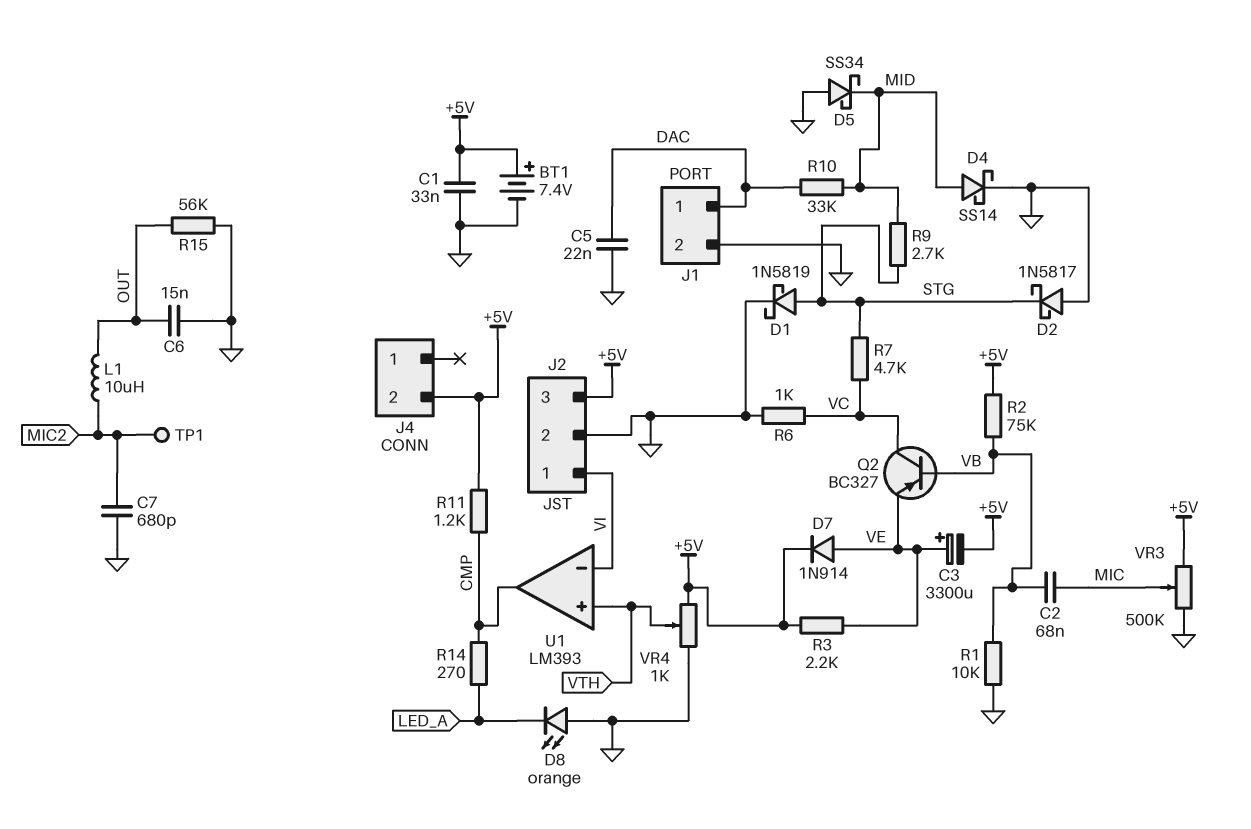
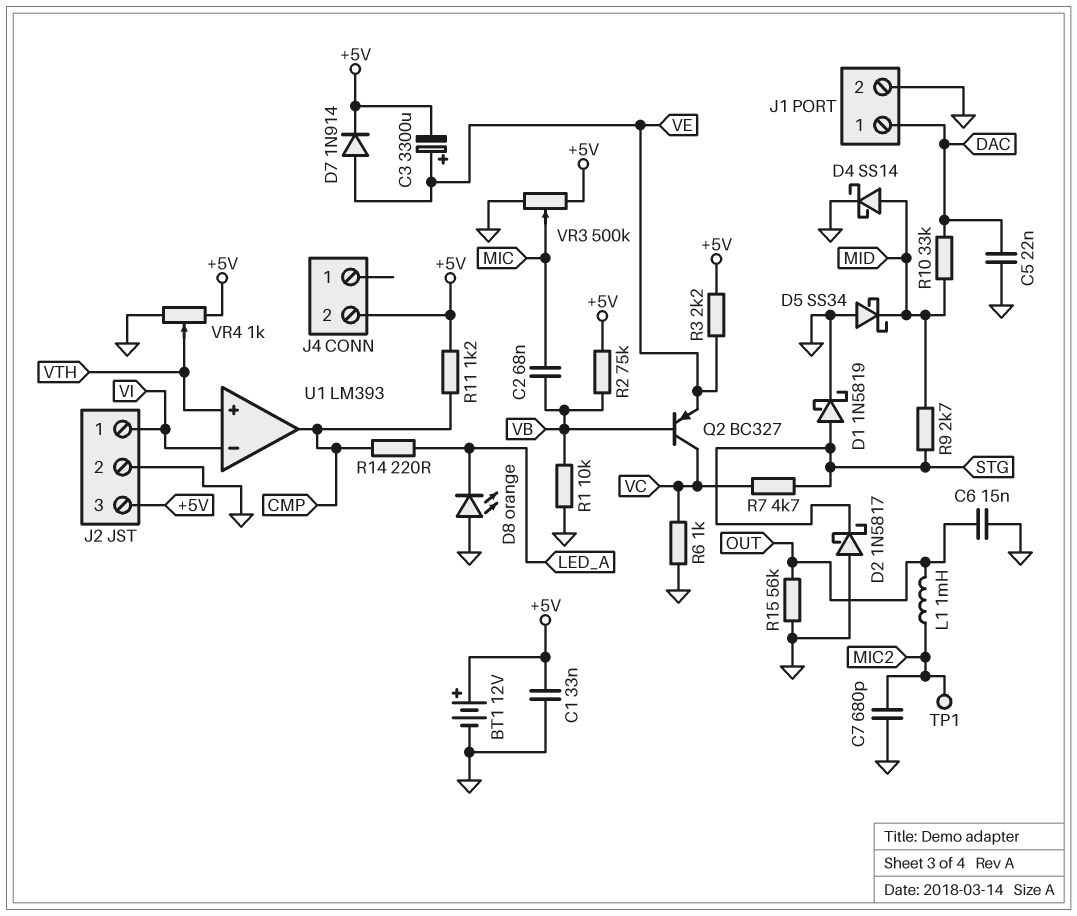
BT1: 7.4V (plus +5V, minus GND) -> 12V (plus +5V, minus GND)
L1: 10uH (MIC2, OUT) -> 1mH (MIC2, OUT)
R14: 270 (CMP, LED_A) -> 220 (CMP, LED_A)

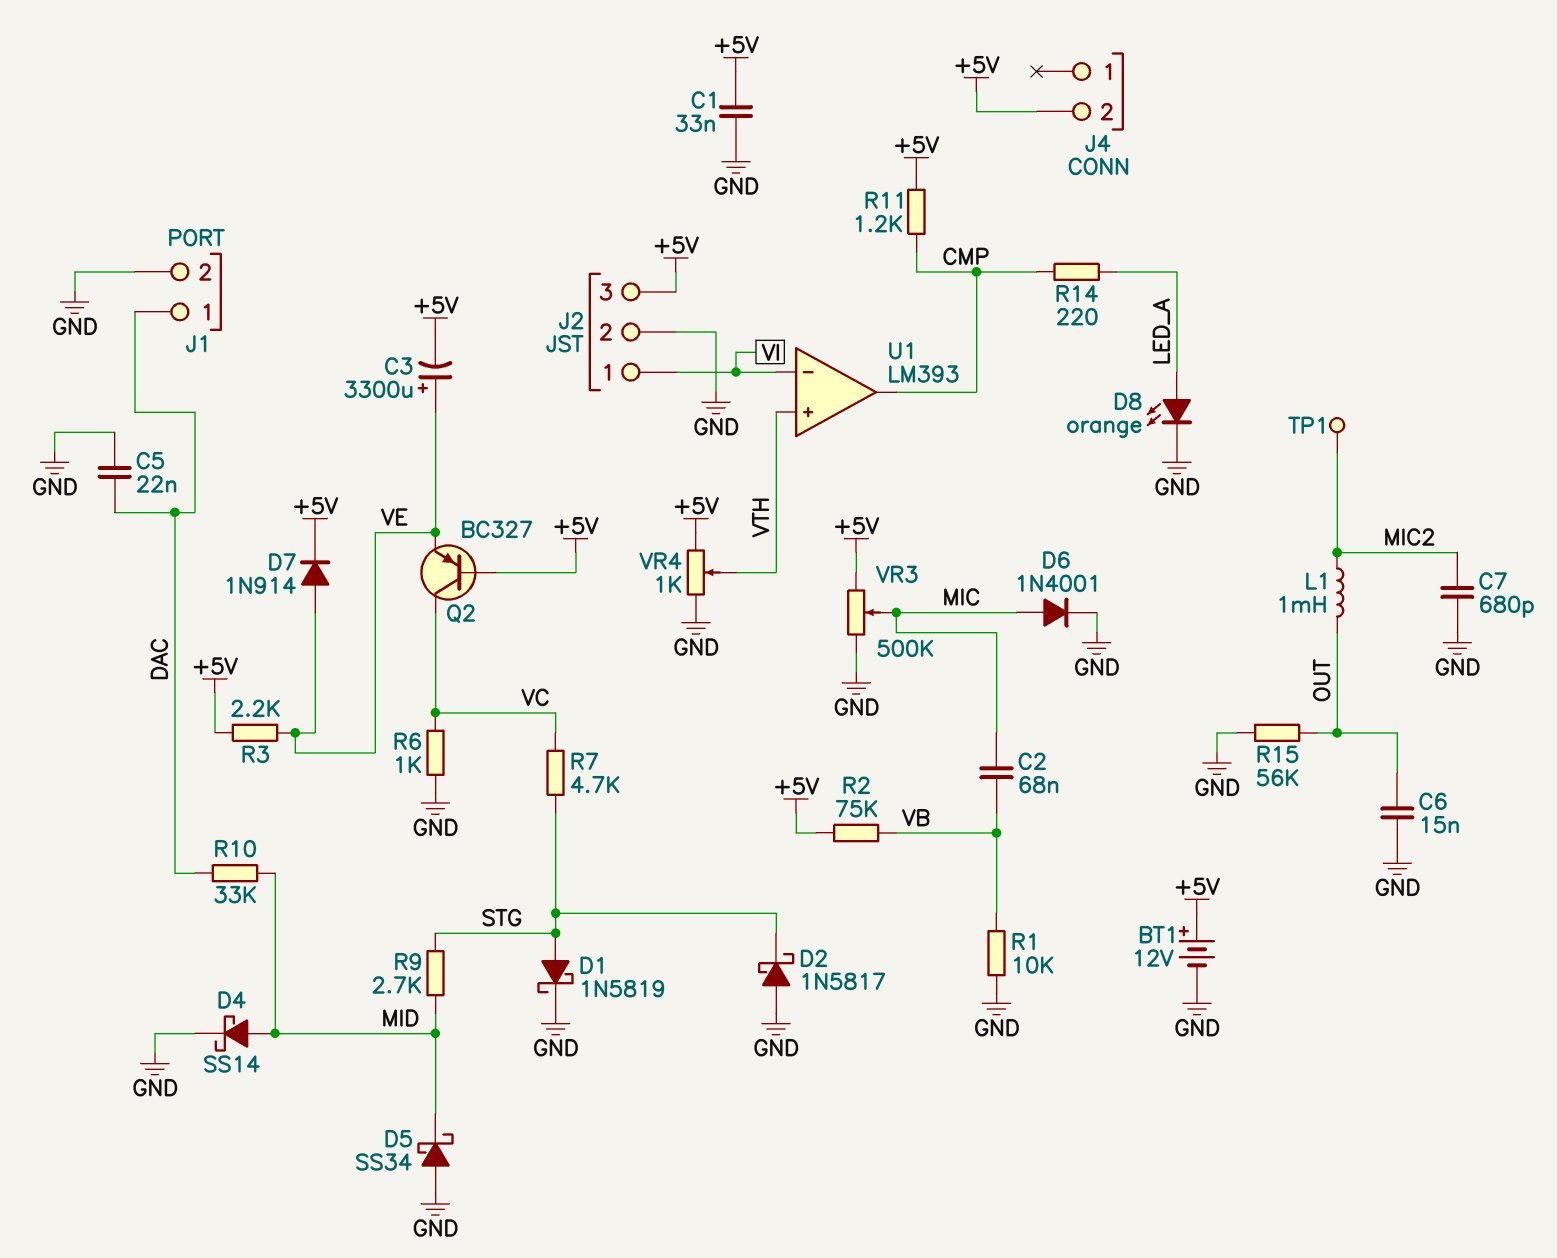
D6: none -> diode 1N4001 (A MIC, K GND)
D8: LED orange (A GND, K LED_A) -> LED orange (A LED_A, K GND)
Q2: PNP BC327 (B VB, C VC, E VE) -> PNP BC327 (B +5V, C VC, E VE)

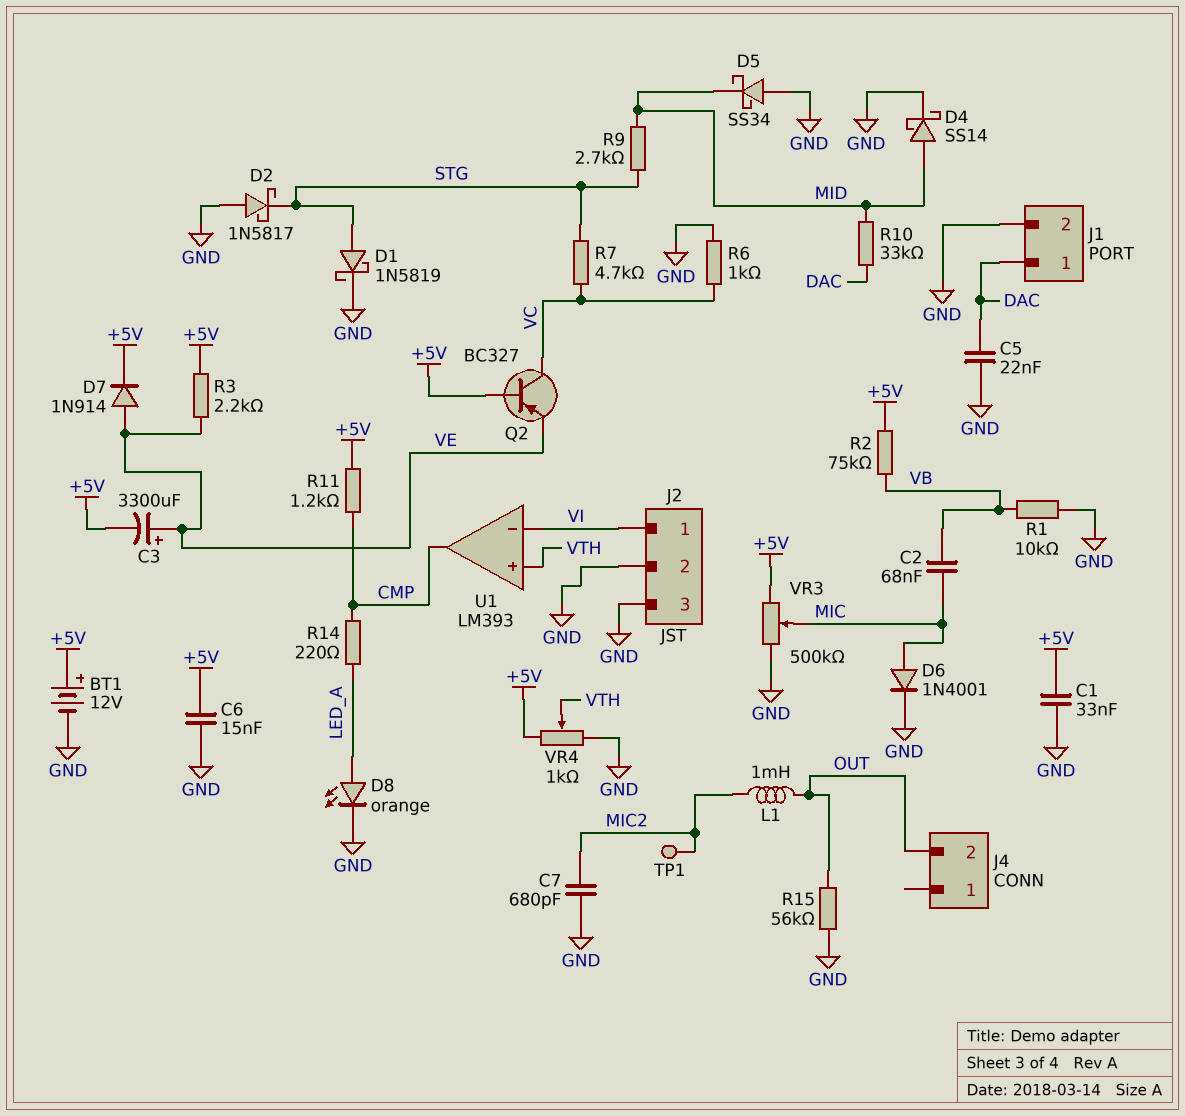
C6: 15nF (GND, OUT) -> 15nF (+5V, GND)
J2 pin 3: +5V -> GND
J4 pin 2: +5V -> OUT

